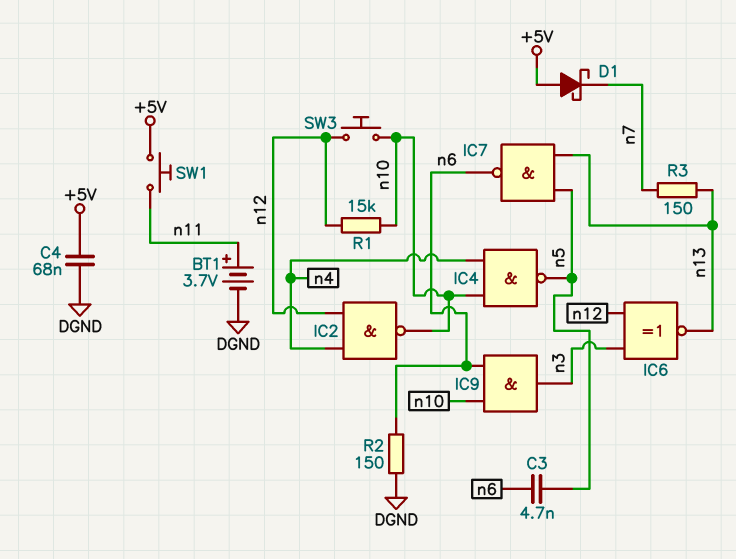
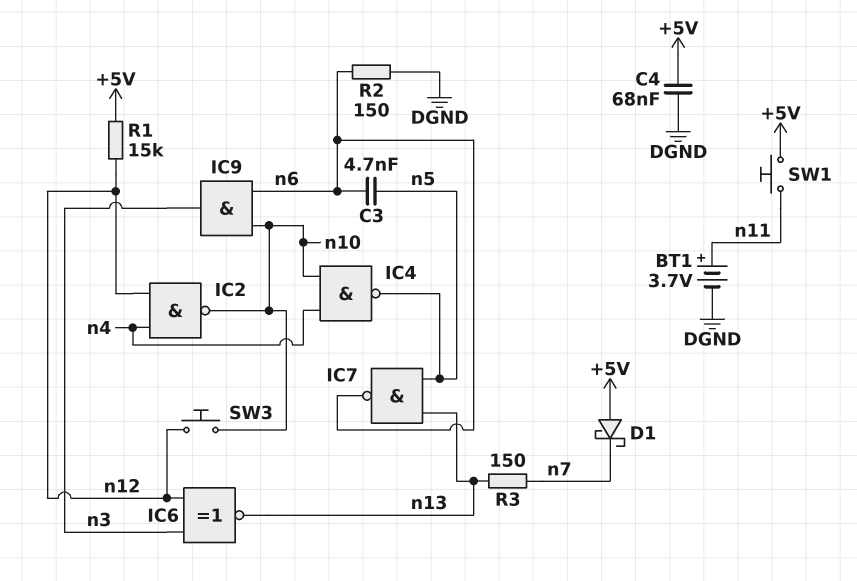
R1: 15k (n10, n12) -> 15k (+5V, n12)

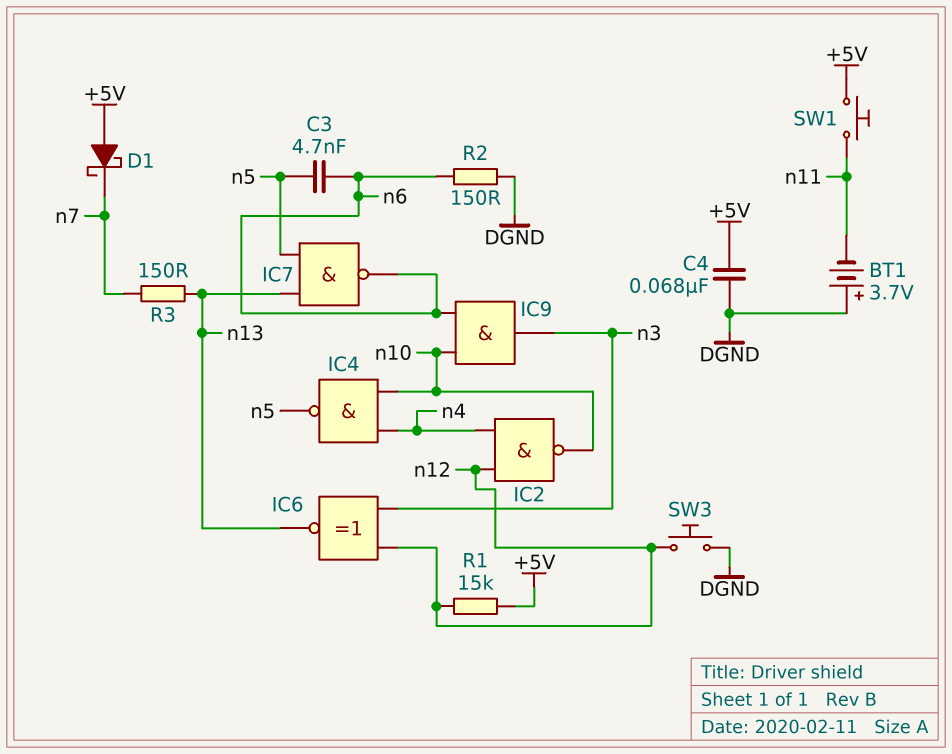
BT1: 3.7V (plus n11, minus DGND) -> 3.7V (plus DGND, minus n11)
SW3: button (n10, n12) -> button (DGND, n12)

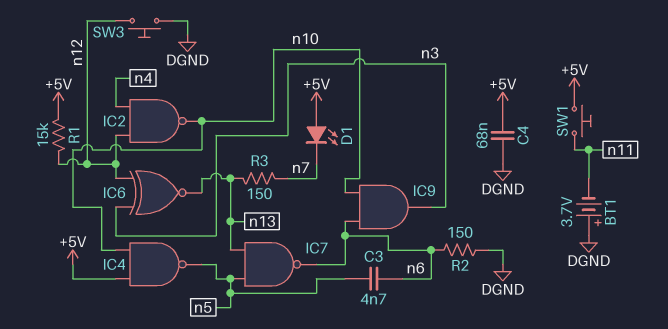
D1: schottky (A +5V, K n7) -> LED (A +5V, K n7)
IC4: NAND (in n4, in n10, out n5) -> NAND (in +5V, in n10, out n5)

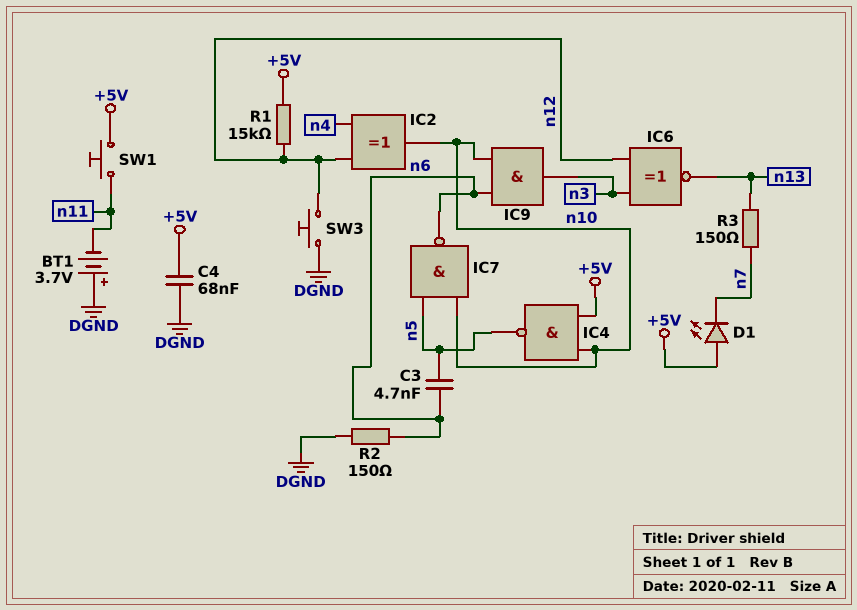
IC2: NAND (in n4, in n12, out n10) -> XOR (in n4, in n12, out n10)
IC7: NAND (in n5, in n13, out n6) -> NAND (in n5, in n10, out n6)

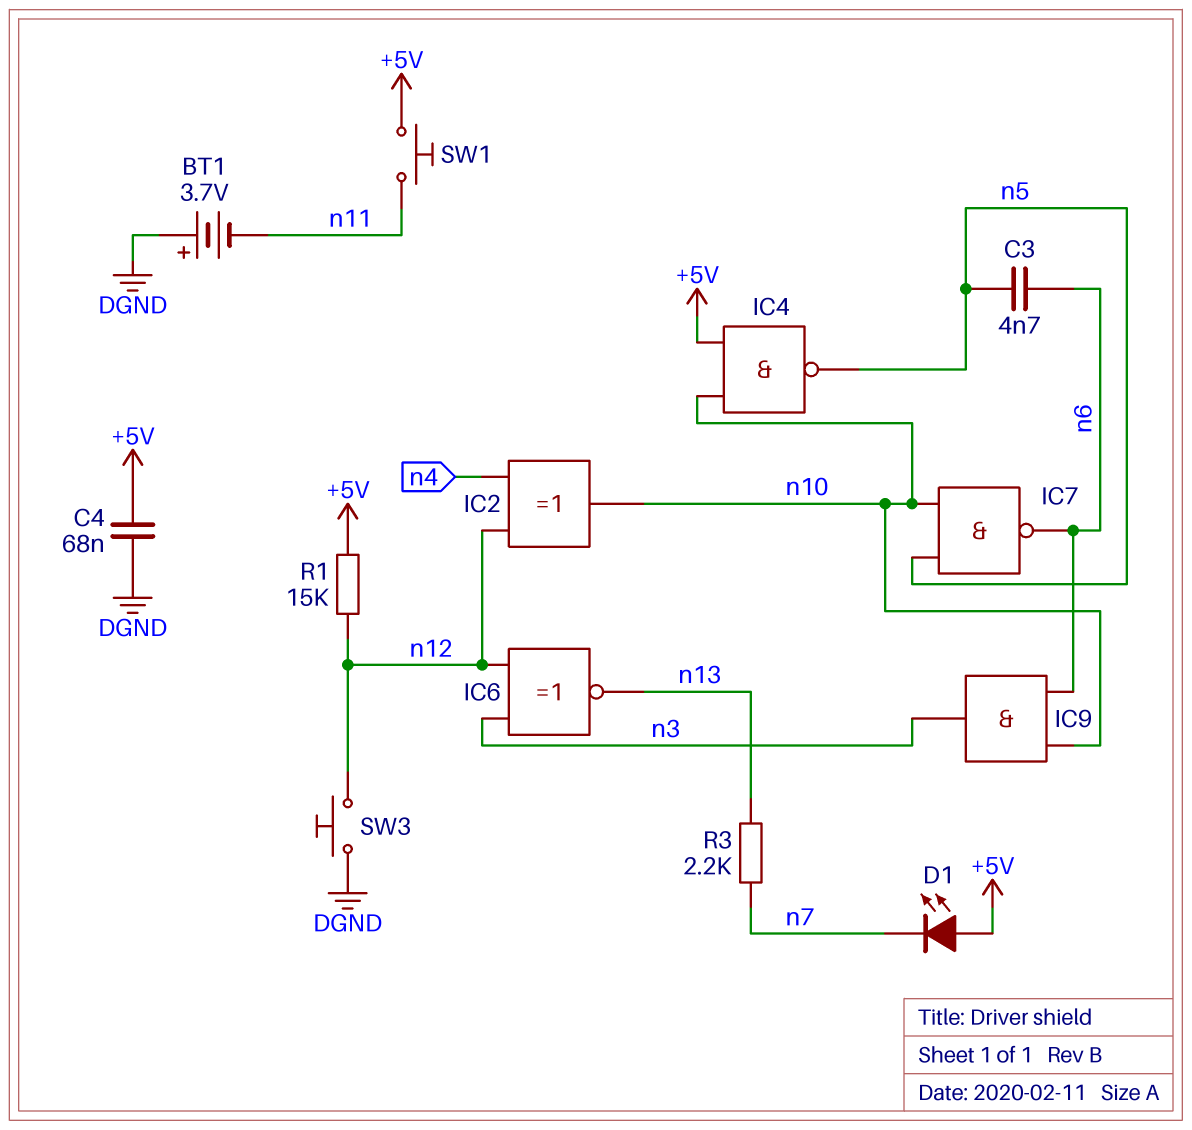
R2: 150 (DGND, n6) -> none
R3: 150 (n7, n13) -> 2.2k (n7, n13)

